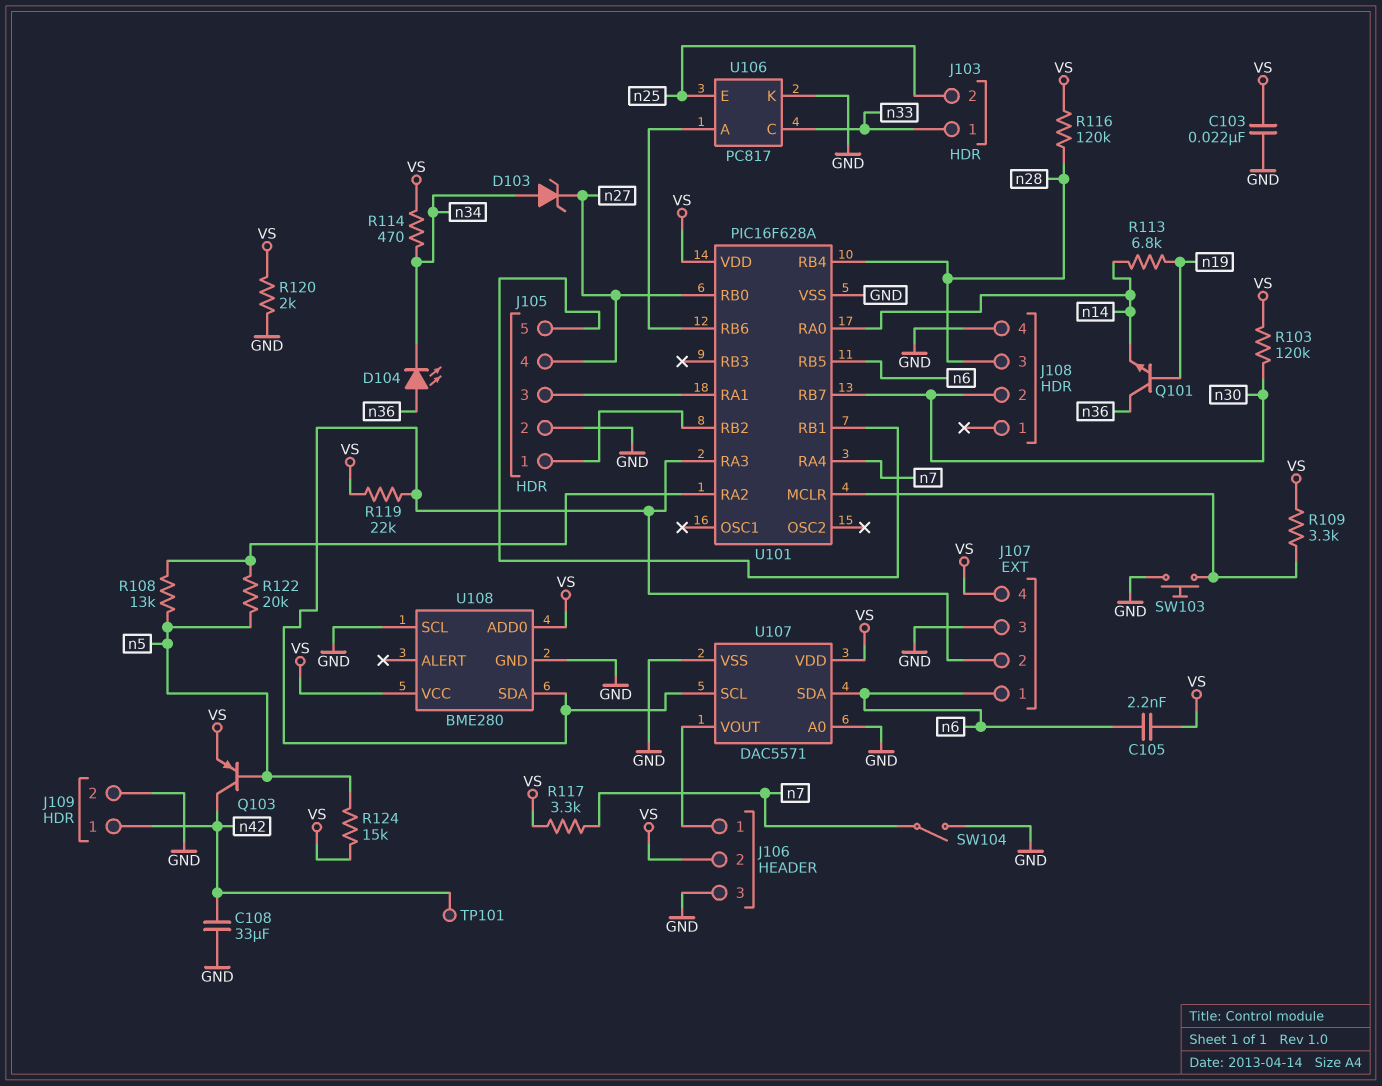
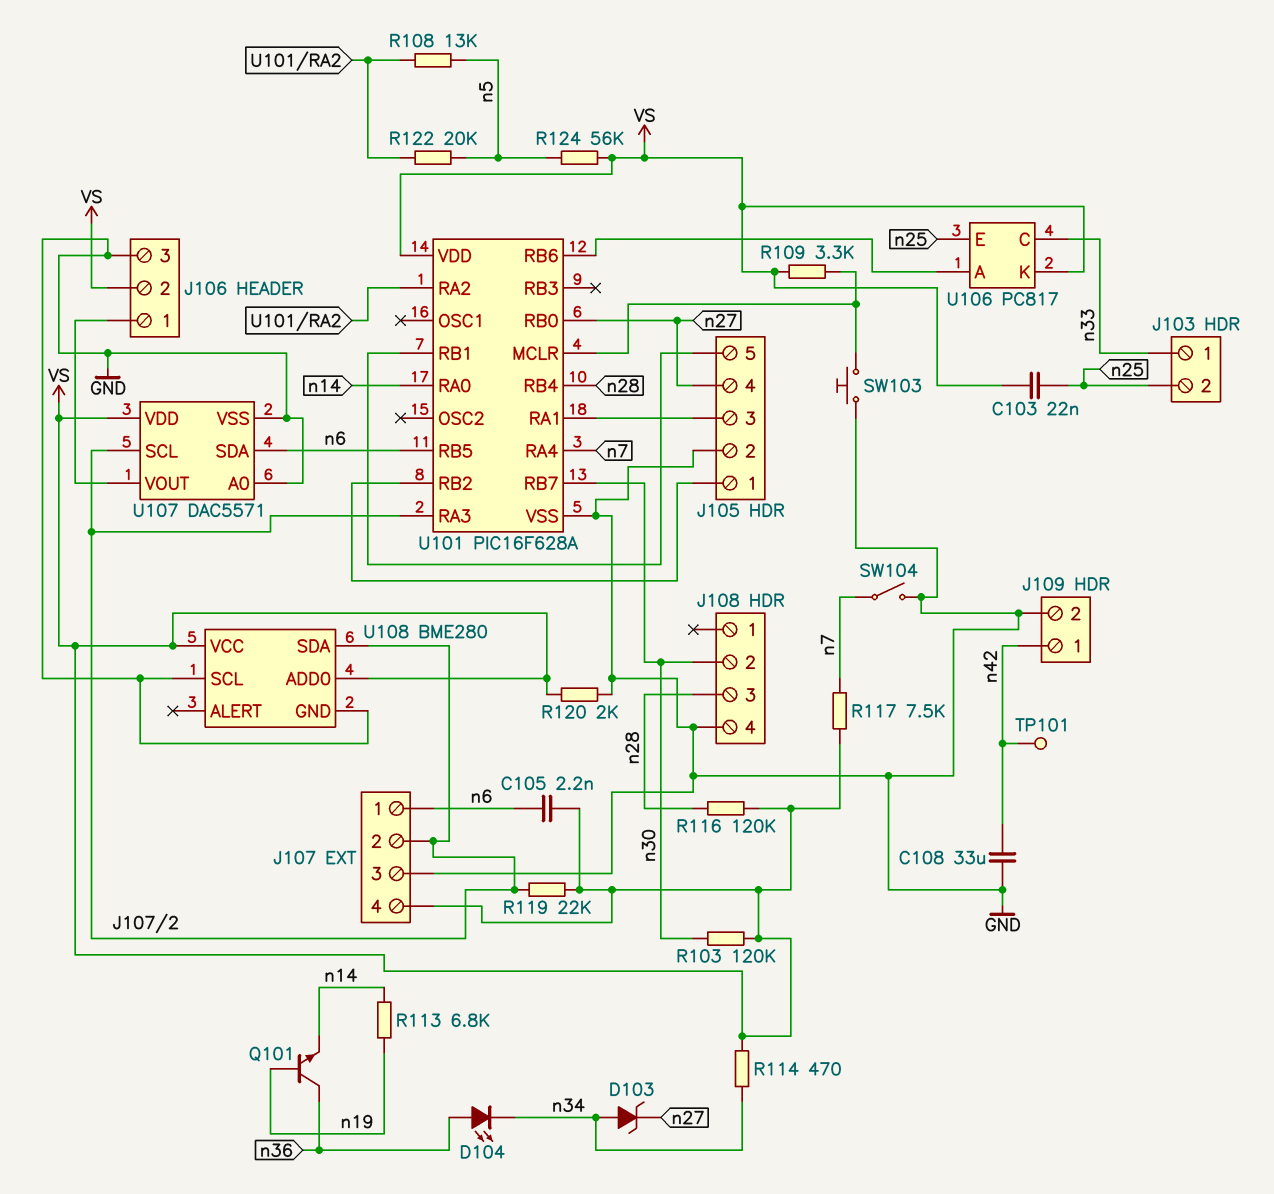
C103: 22nF (GND, VS) -> 22nF (VS, n25)
Q103: PNP (B n5, C n42, E VS) -> none
R117: 3.3k (VS, n7) -> 7.5k (VS, n7)
R124: 15k (VS, n5) -> 56k (VS, n5)
U106 pin K: GND -> VS

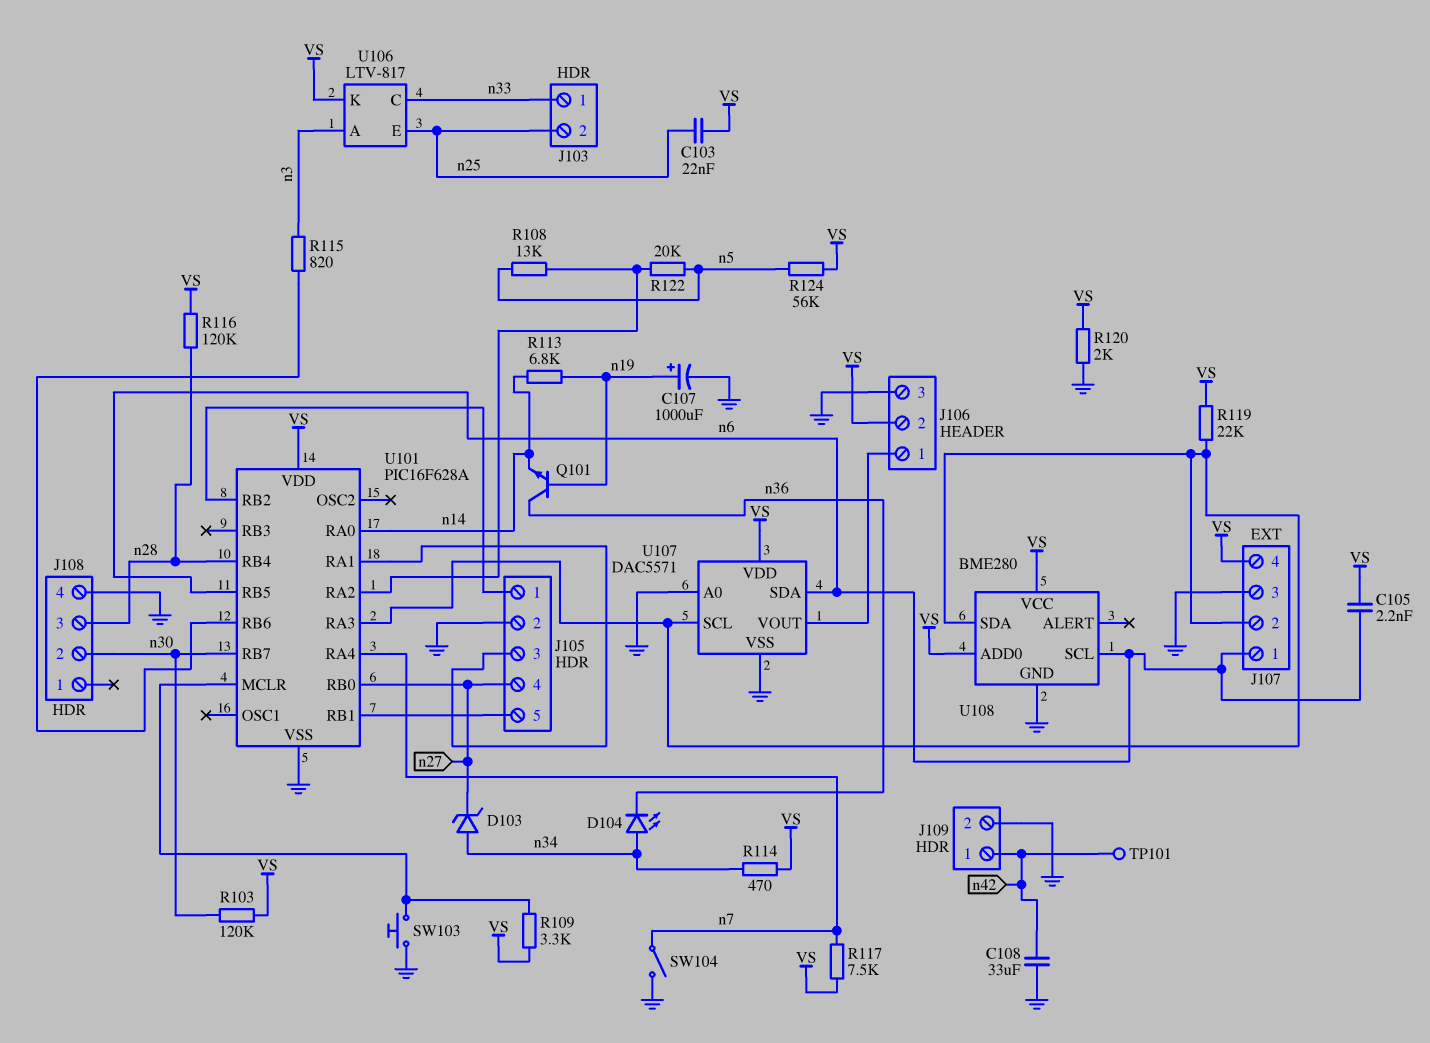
C107: none -> 1000uF (plus n19, minus GND)
D104: LED (A n36, K n34) -> LED (A n34, K n36)
R115: none -> 820 (U101/RB6, n3)
U106: PC817 -> LTV-817
U106 pin A: U101/RB6 -> n3
U108 pin SCL: GND -> n6

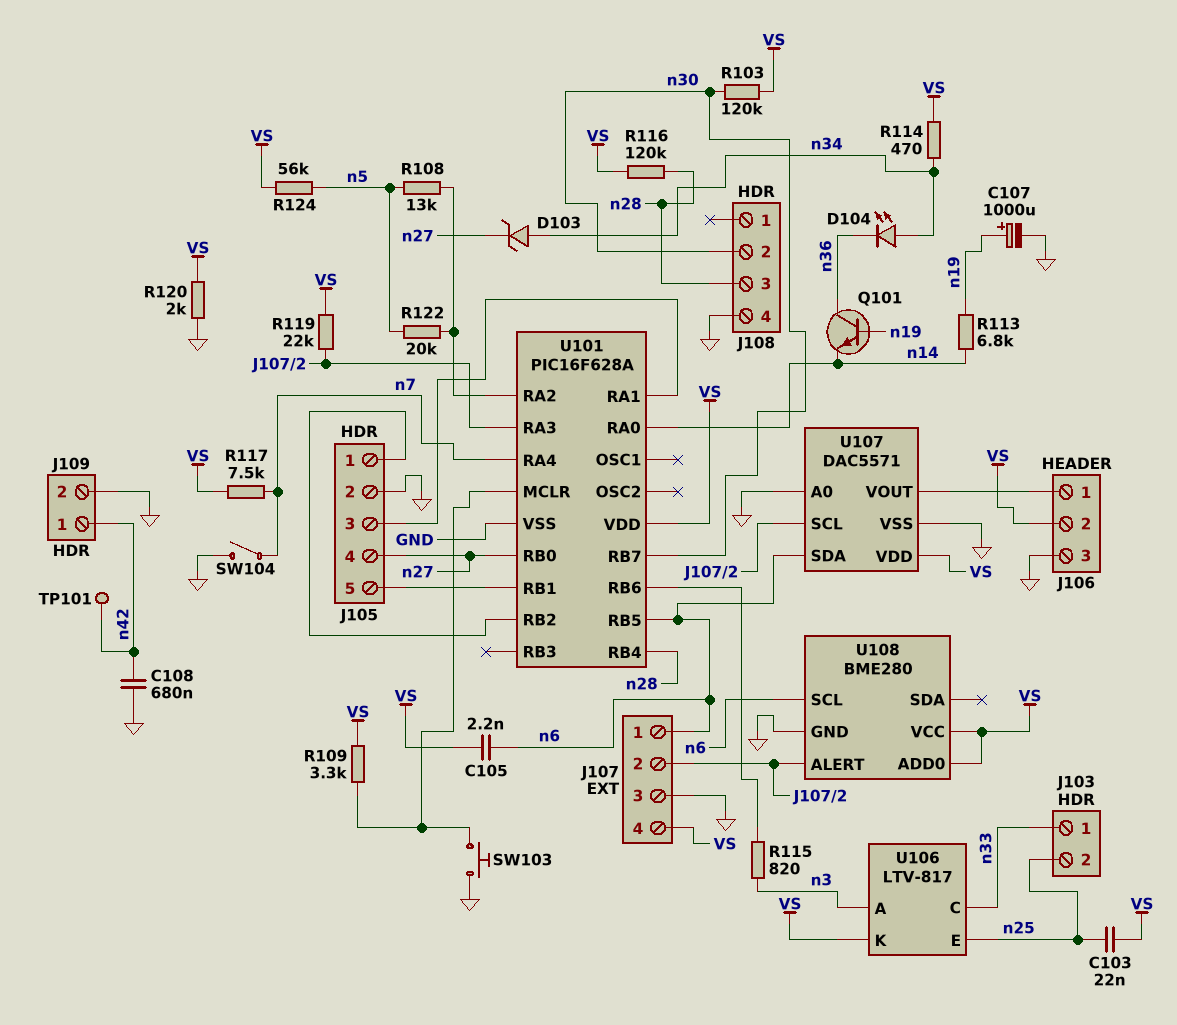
C108: 33uF (GND, n42) -> 680nF (GND, n42)
U108 pin ALERT: none -> J107/2
U108 pin SDA: J107/2 -> none

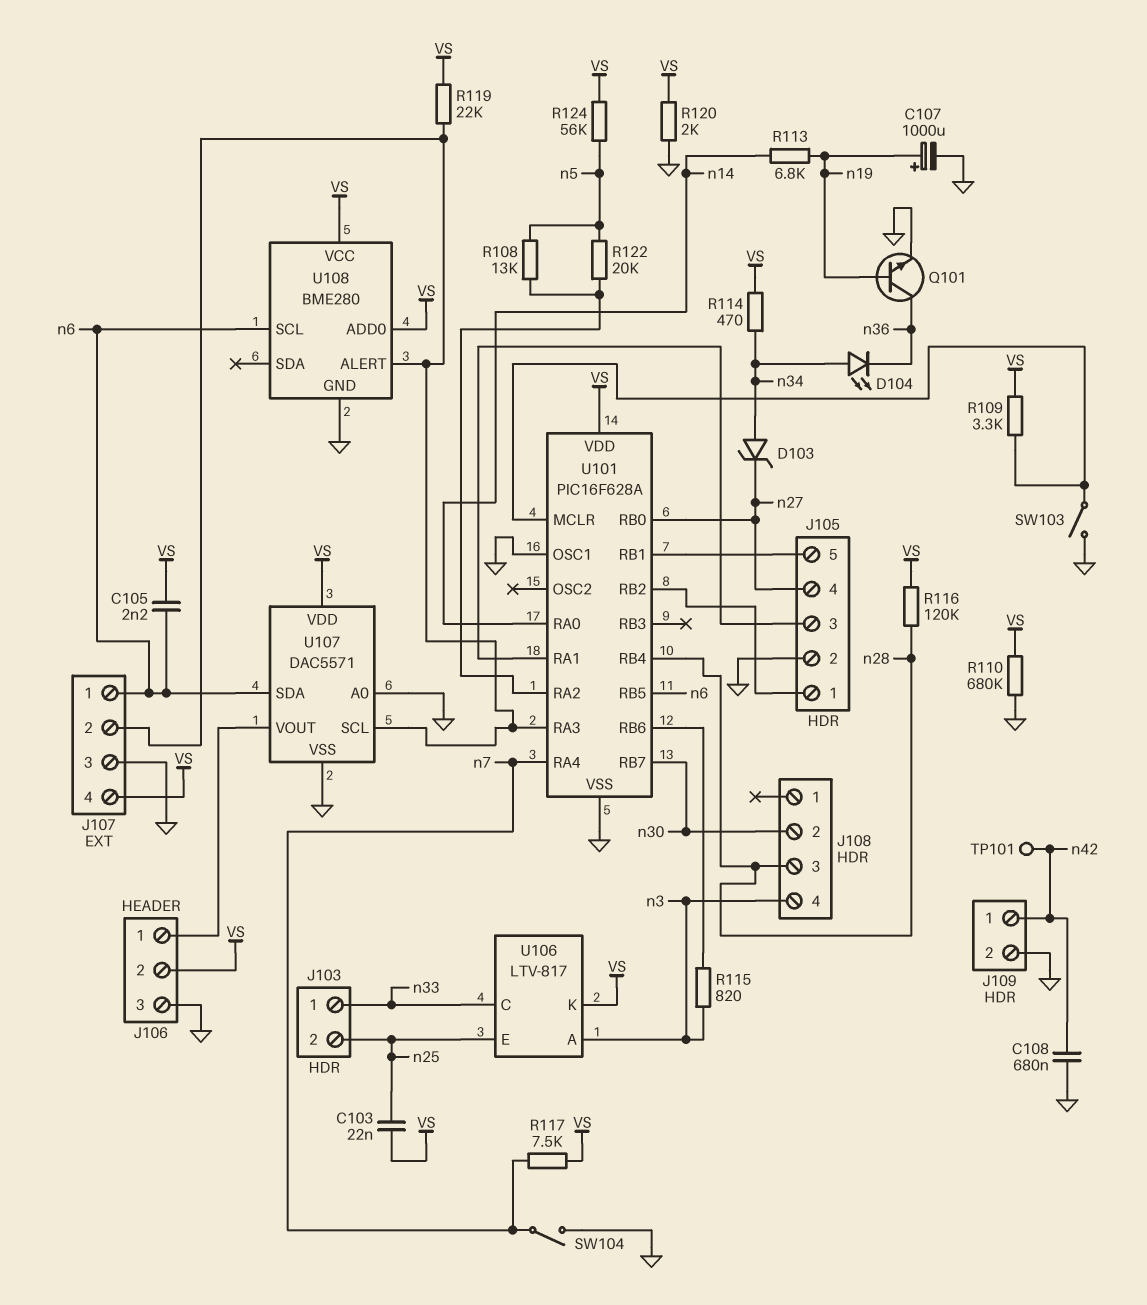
J108 pin 4: GND -> n3
Q101: NPN (B n19, C n36, E n14) -> NPN (B n19, C n36, E GND)
R103: 120k (VS, n30) -> none
R110: none -> 680k (GND, VS)
SW103: button (GND, U101/MCLR) -> switch (GND, U101/MCLR)
U101 pin OSC1: none -> GND

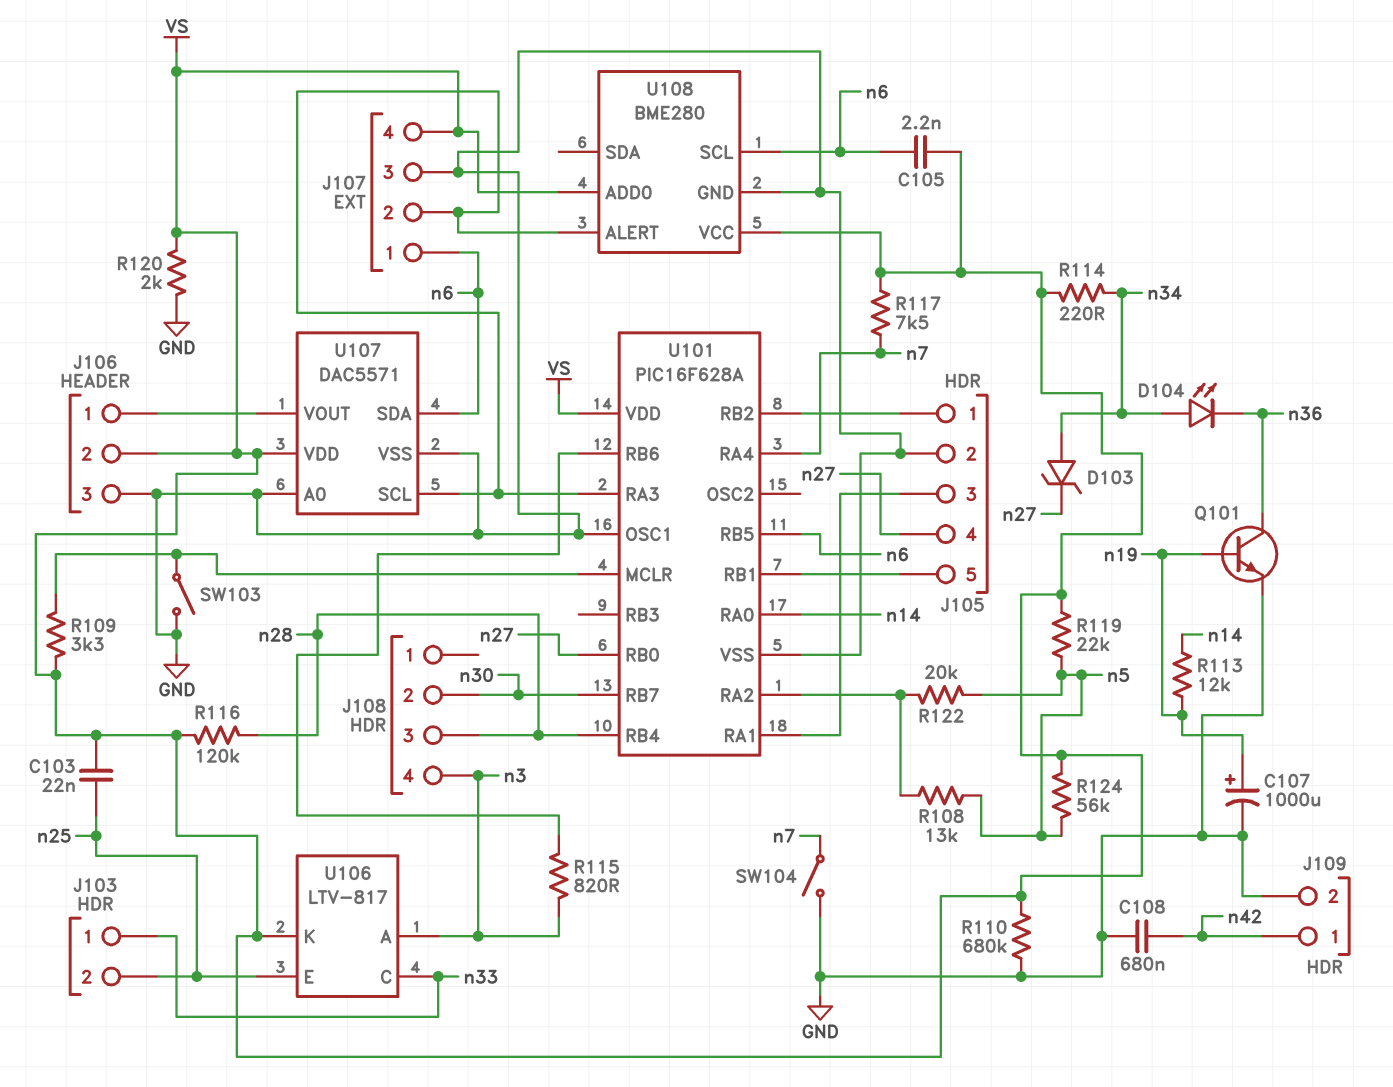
R113: 6.8k (n14, n19) -> 12k (n14, n19)
R114: 470 (VS, n34) -> 220 (VS, n34)
R119: 22k (J107/2, VS) -> 22k (VS, n5)
TP101: test point (n42) -> none

